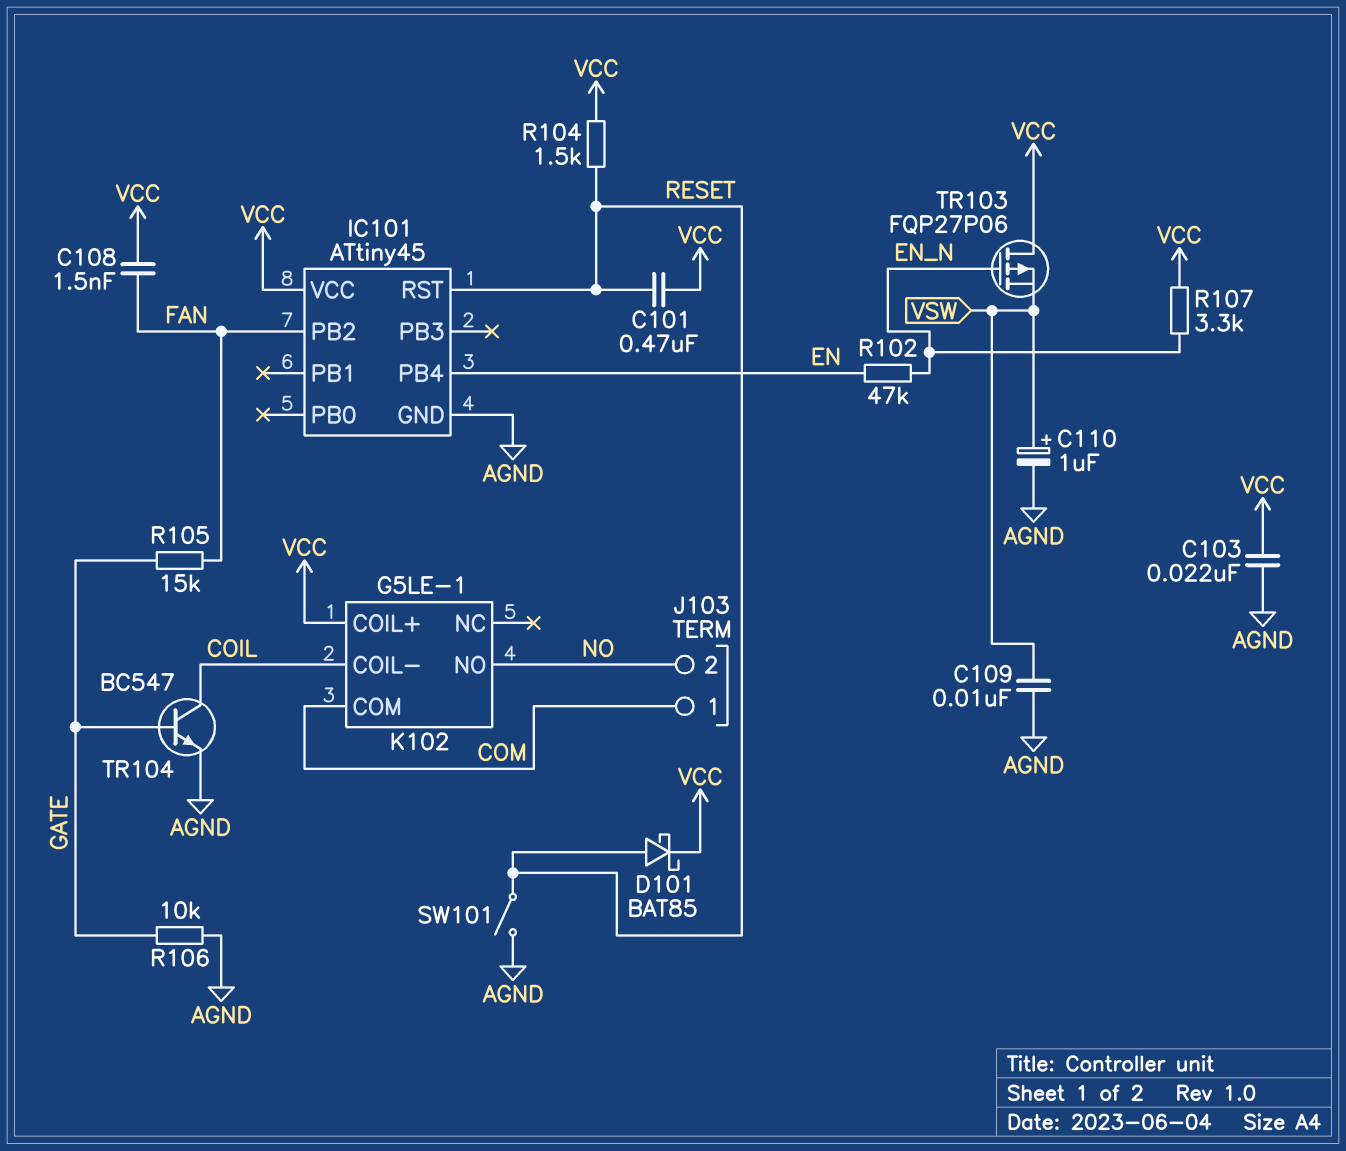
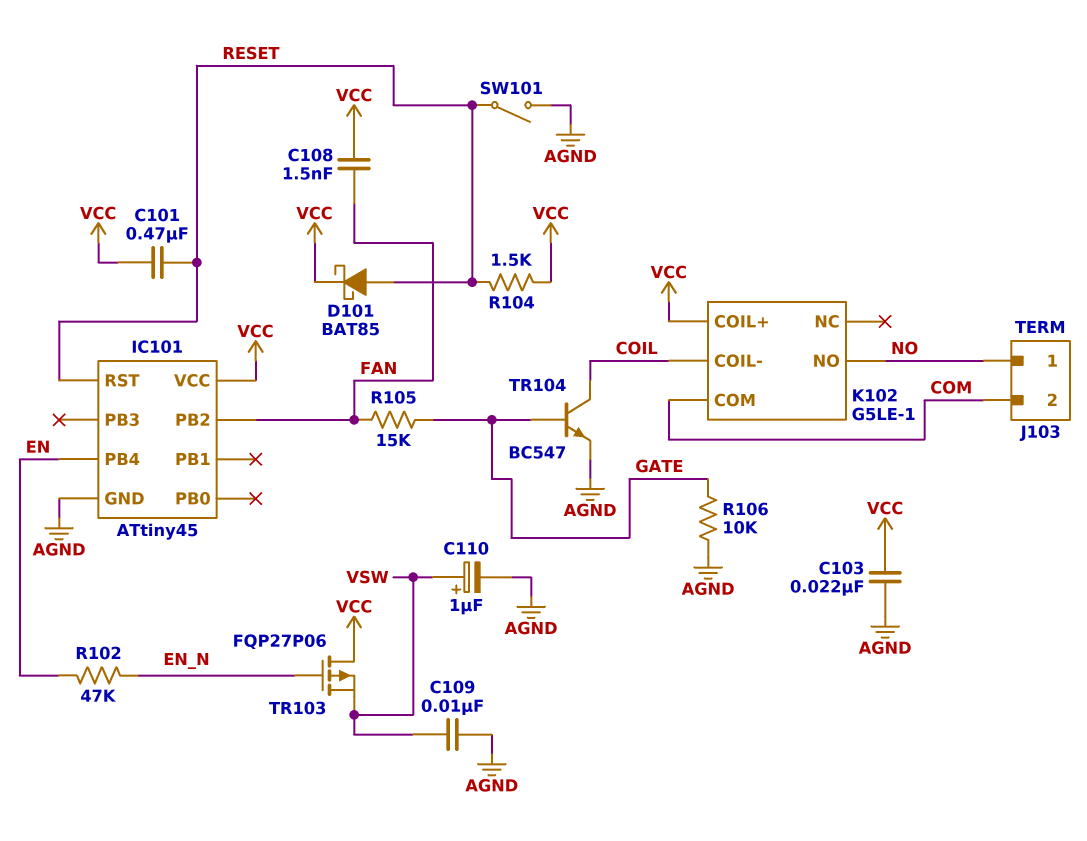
J103 pin 1: COM -> NO
J103 pin 2: NO -> COM
R107: 3.3k (EN_N, VCC) -> none

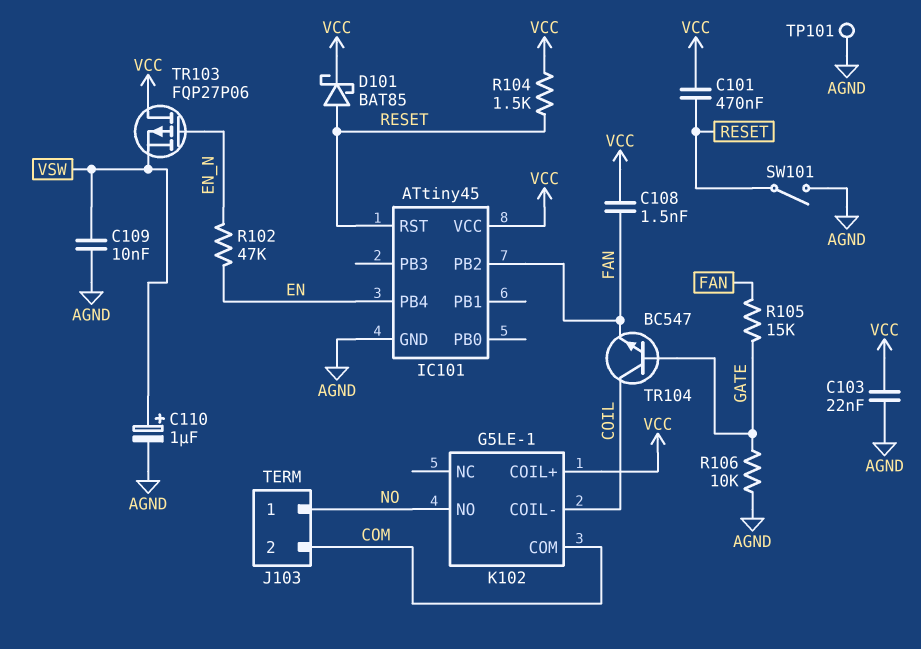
TP101: none -> test point (AGND)
TR104: NPN BC547 (B GATE, C COIL, E AGND) -> NPN BC547 (B GATE, C COIL, E FAN)

